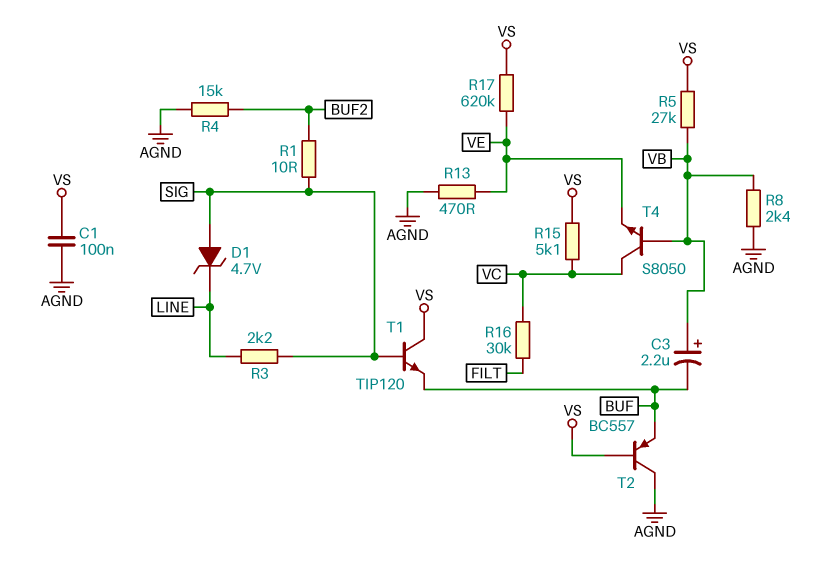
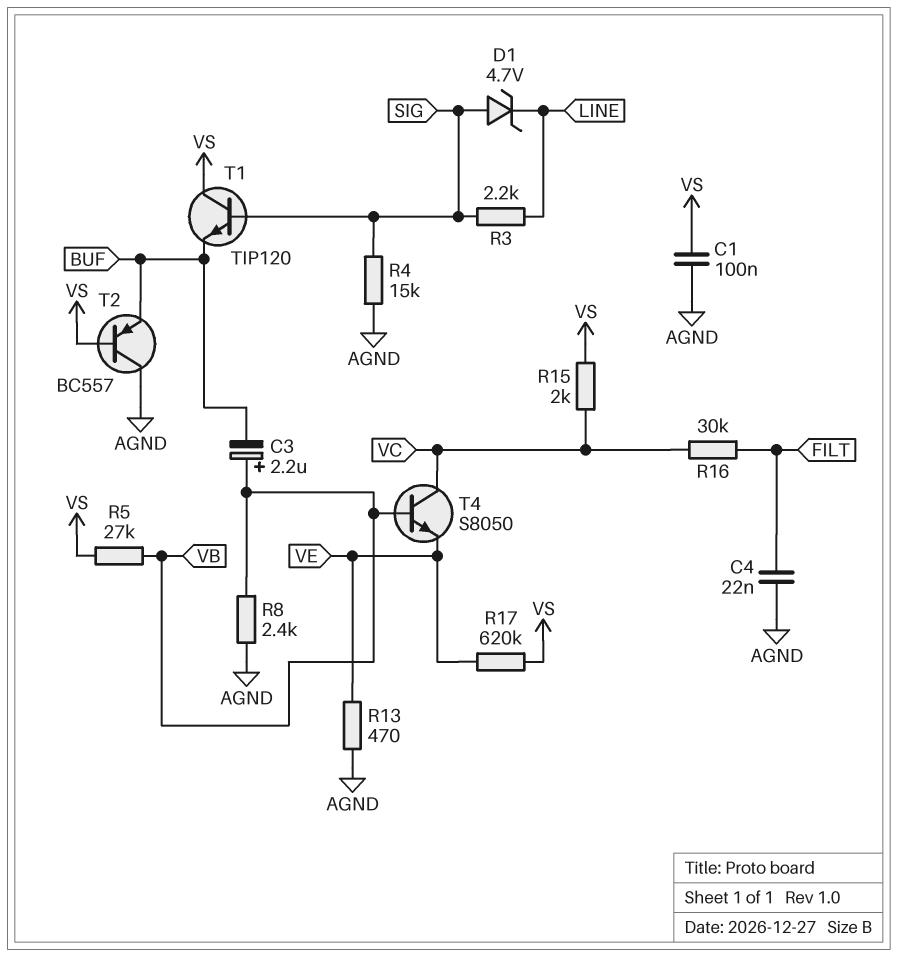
C4: none -> 22nF (AGND, FILT)
R1: 10 (BUF2, SIG) -> none
R4: 15k (AGND, BUF2) -> 15k (AGND, SIG)
R15: 5.1k (VC, VS) -> 2k (VC, VS)

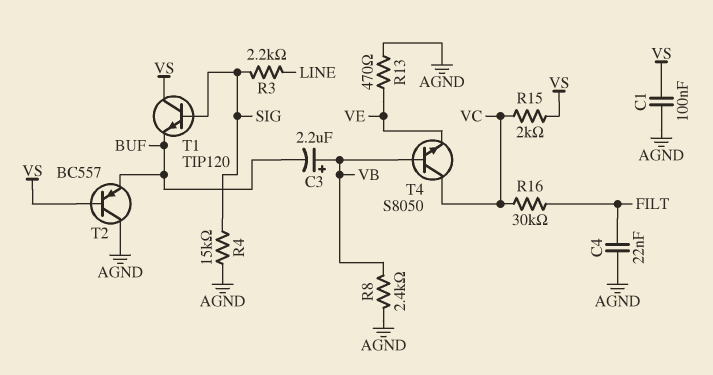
D1: zener 4.7V (A SIG, K LINE) -> none
R5: 27k (VB, VS) -> none
R17: 620k (VE, VS) -> none

